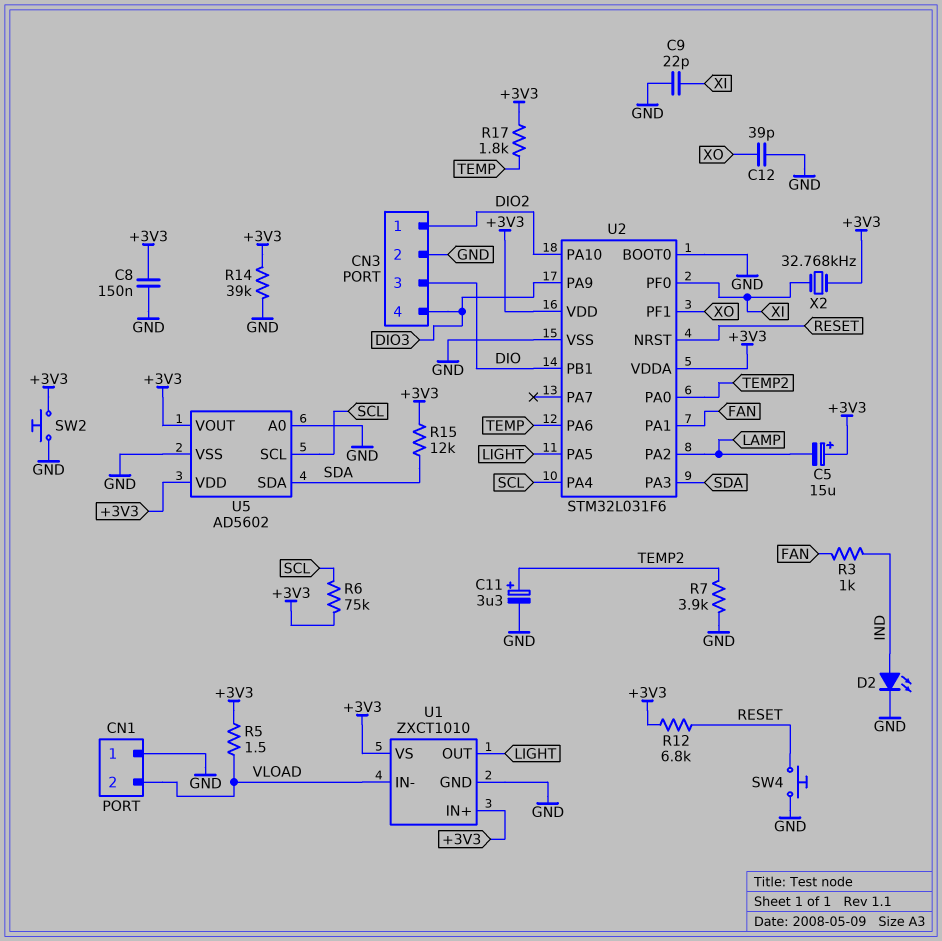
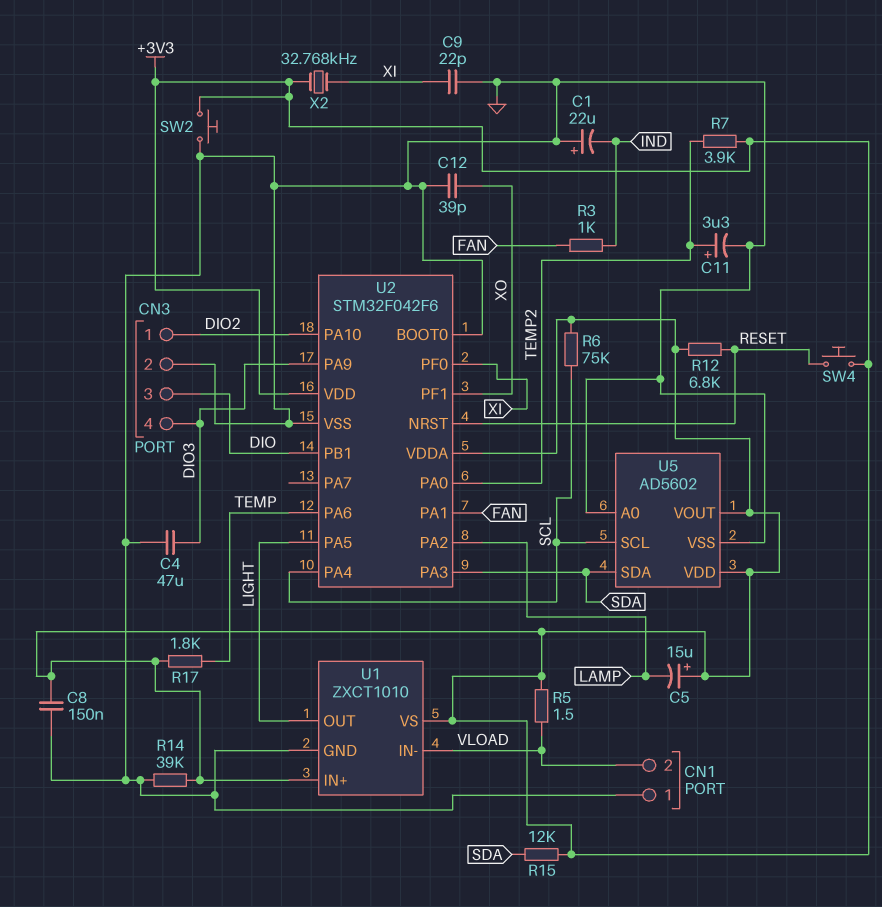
C1: none -> 22uF (plus GND, minus IND)
C4: none -> 47uF (DIO3, GND)
D2: LED (A IND, K GND) -> none
R7: 3.9k (GND, TEMP2) -> 3.9k (+3V3, TEMP2)
SW4: button (GND, RESET) -> button (+3V3, RESET)
U2: STM32L031F6 -> STM32F042F6

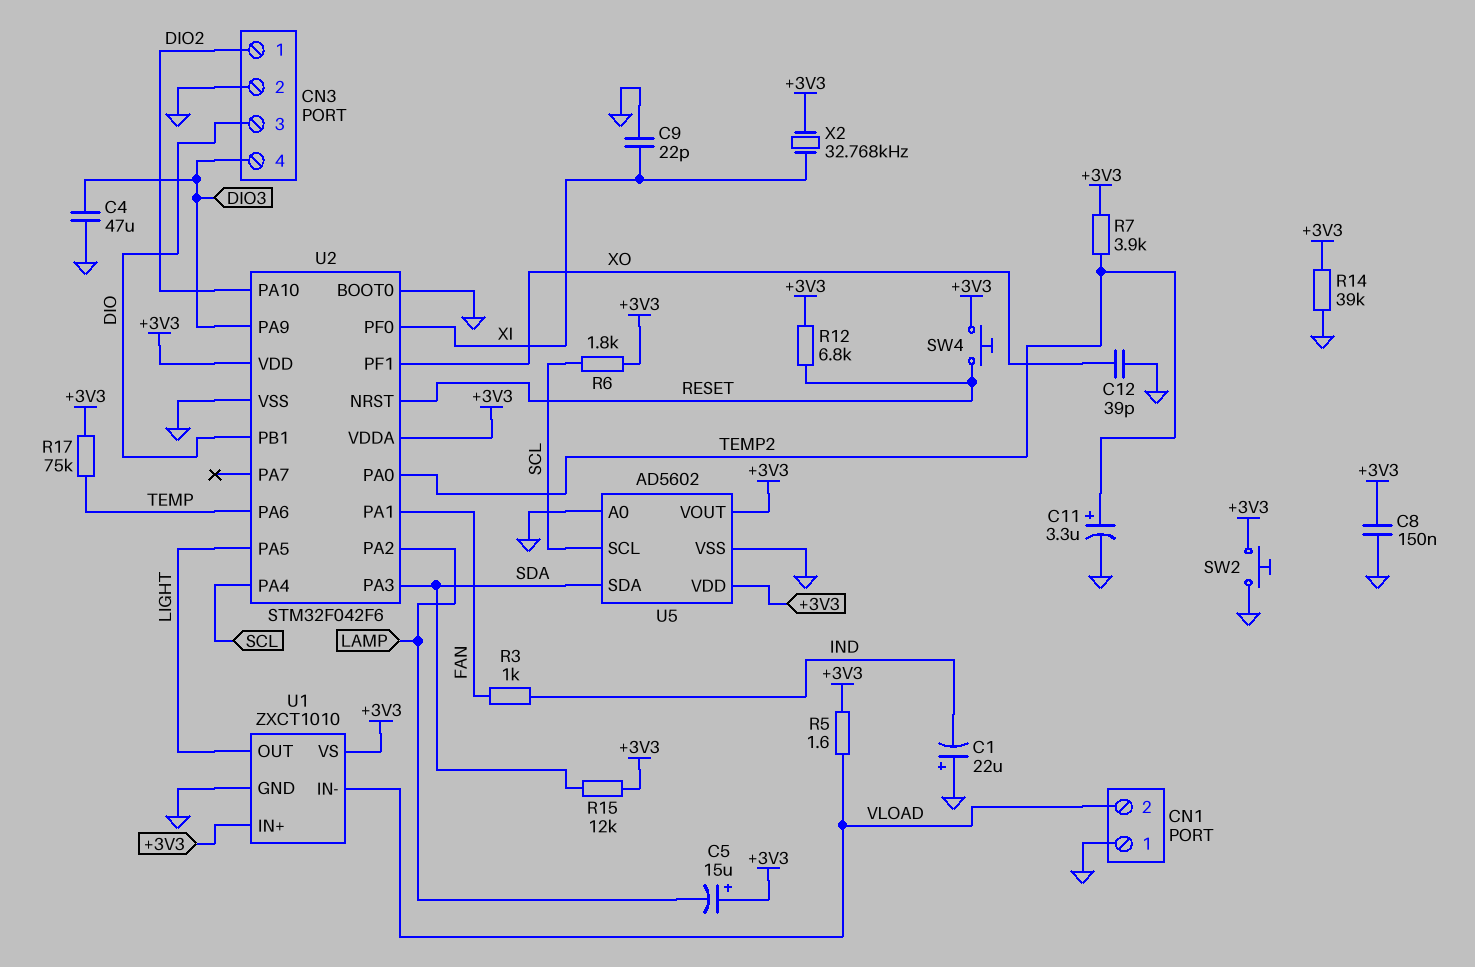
R5: 1.5 (+3V3, VLOAD) -> 1.6 (+3V3, VLOAD)
R6: 75k (+3V3, SCL) -> 1.8k (+3V3, SCL)
R17: 1.8k (+3V3, TEMP) -> 75k (+3V3, TEMP)

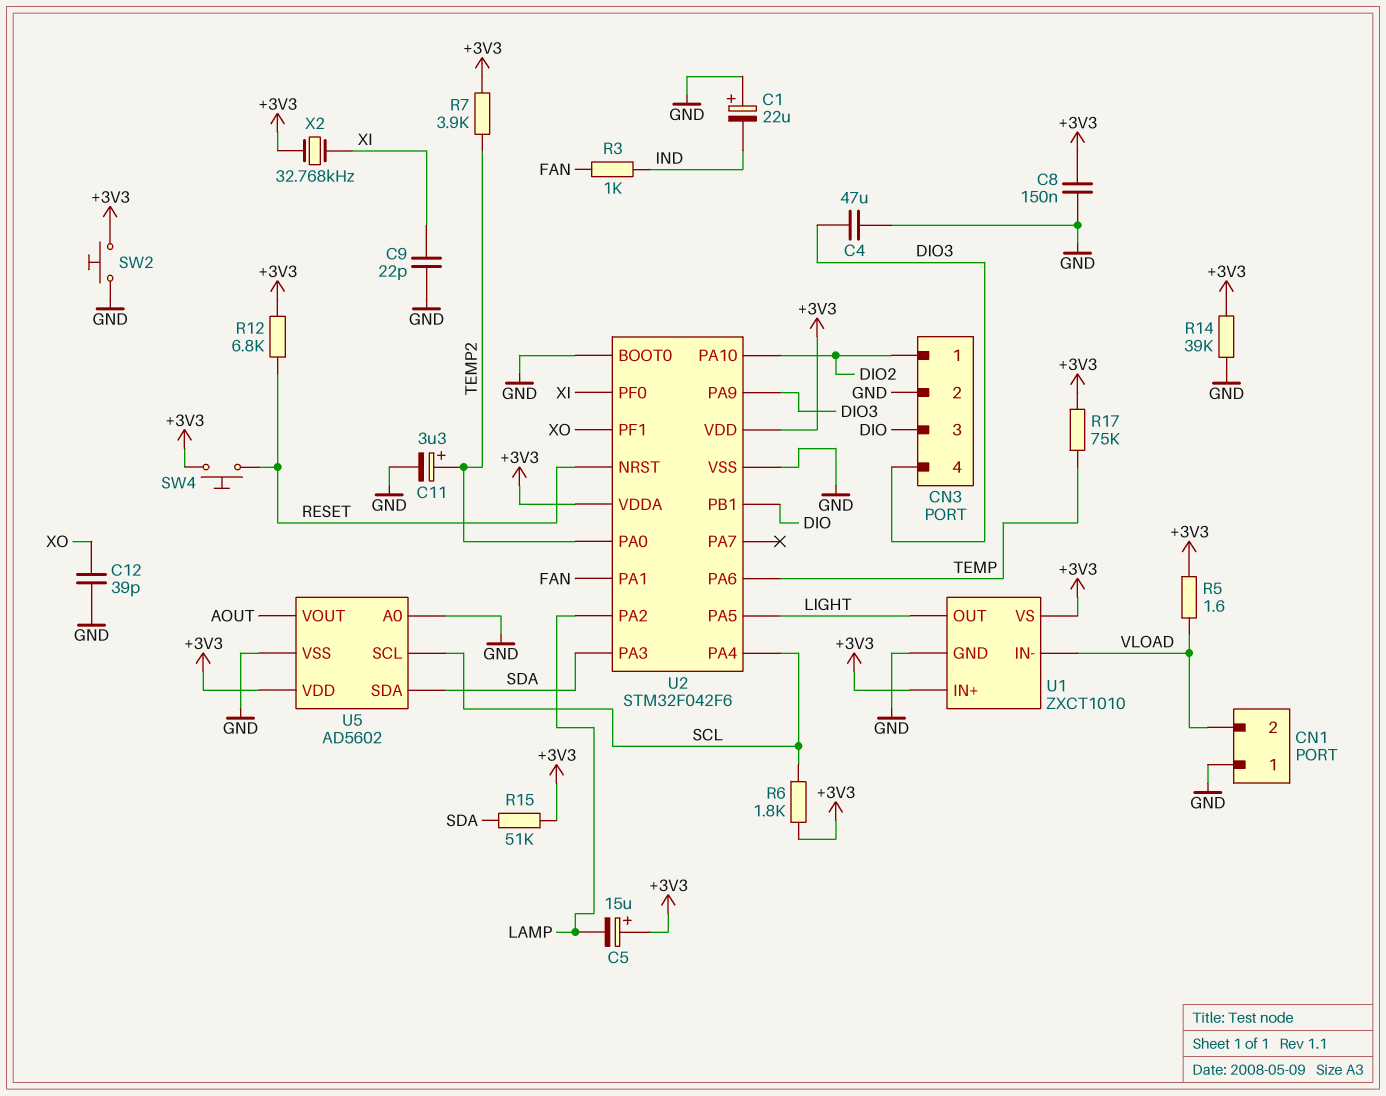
R15: 12k (+3V3, SDA) -> 51k (+3V3, SDA)
U5 pin VOUT: +3V3 -> AOUT

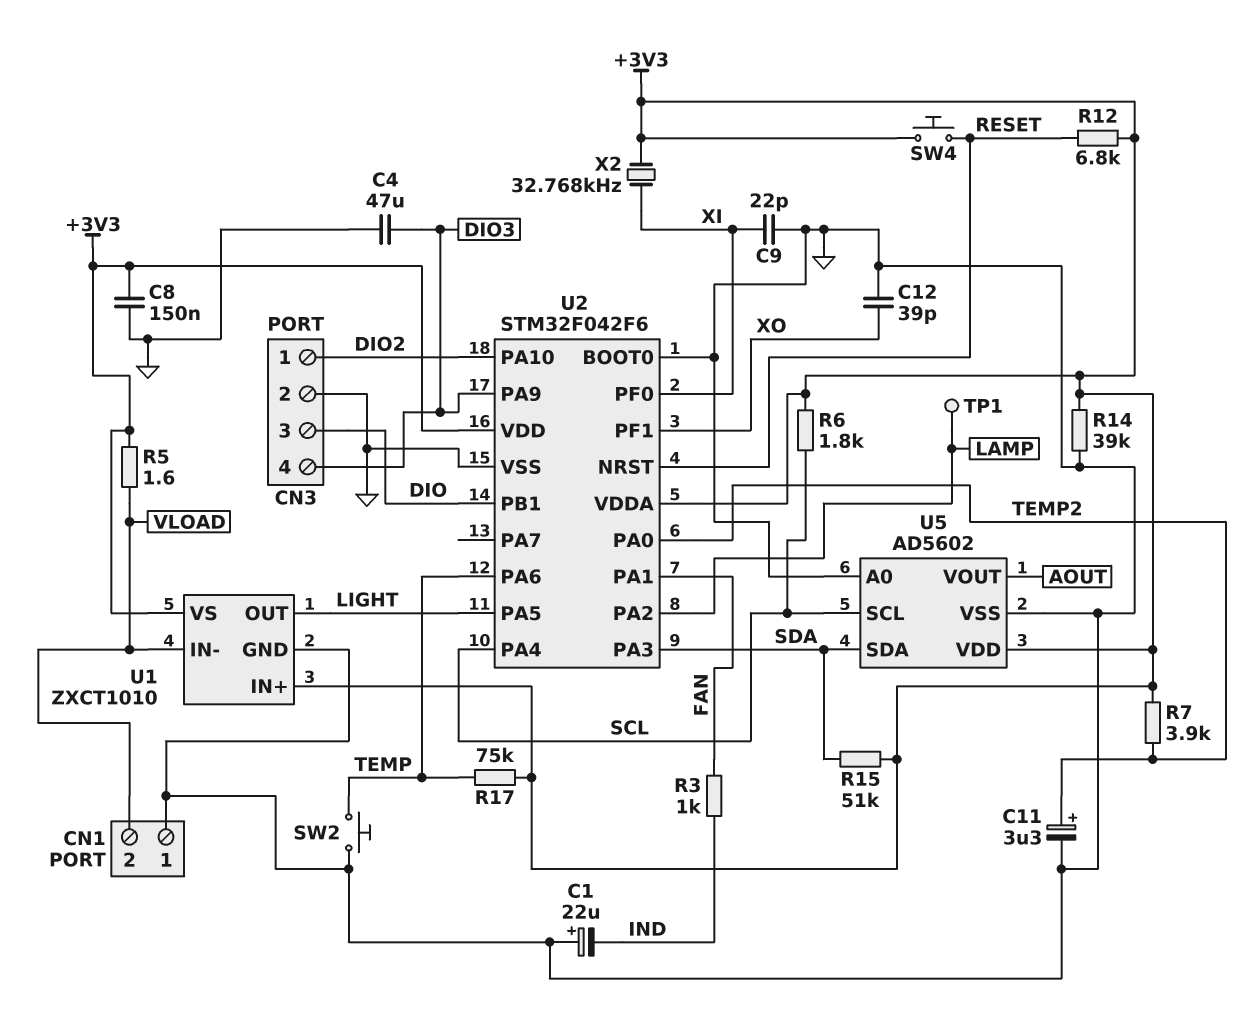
C5: 15uF (plus +3V3, minus LAMP) -> none
SW2: button (+3V3, GND) -> button (GND, TEMP)
TP1: none -> test point (LAMP)

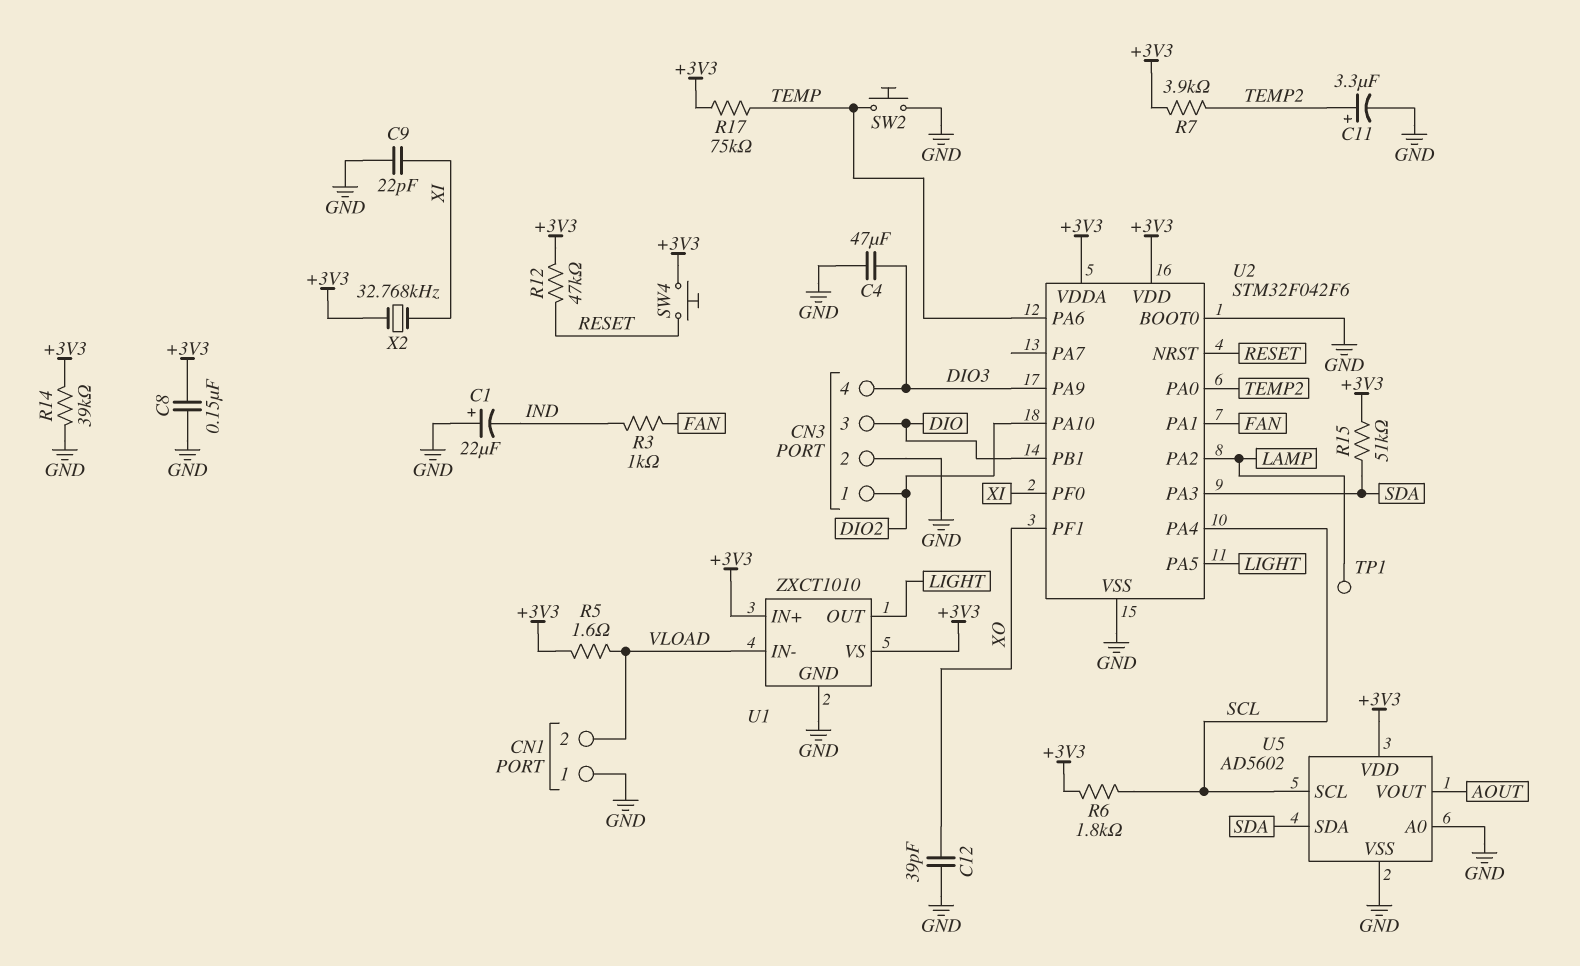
R12: 6.8k (+3V3, RESET) -> 47k (+3V3, RESET)

